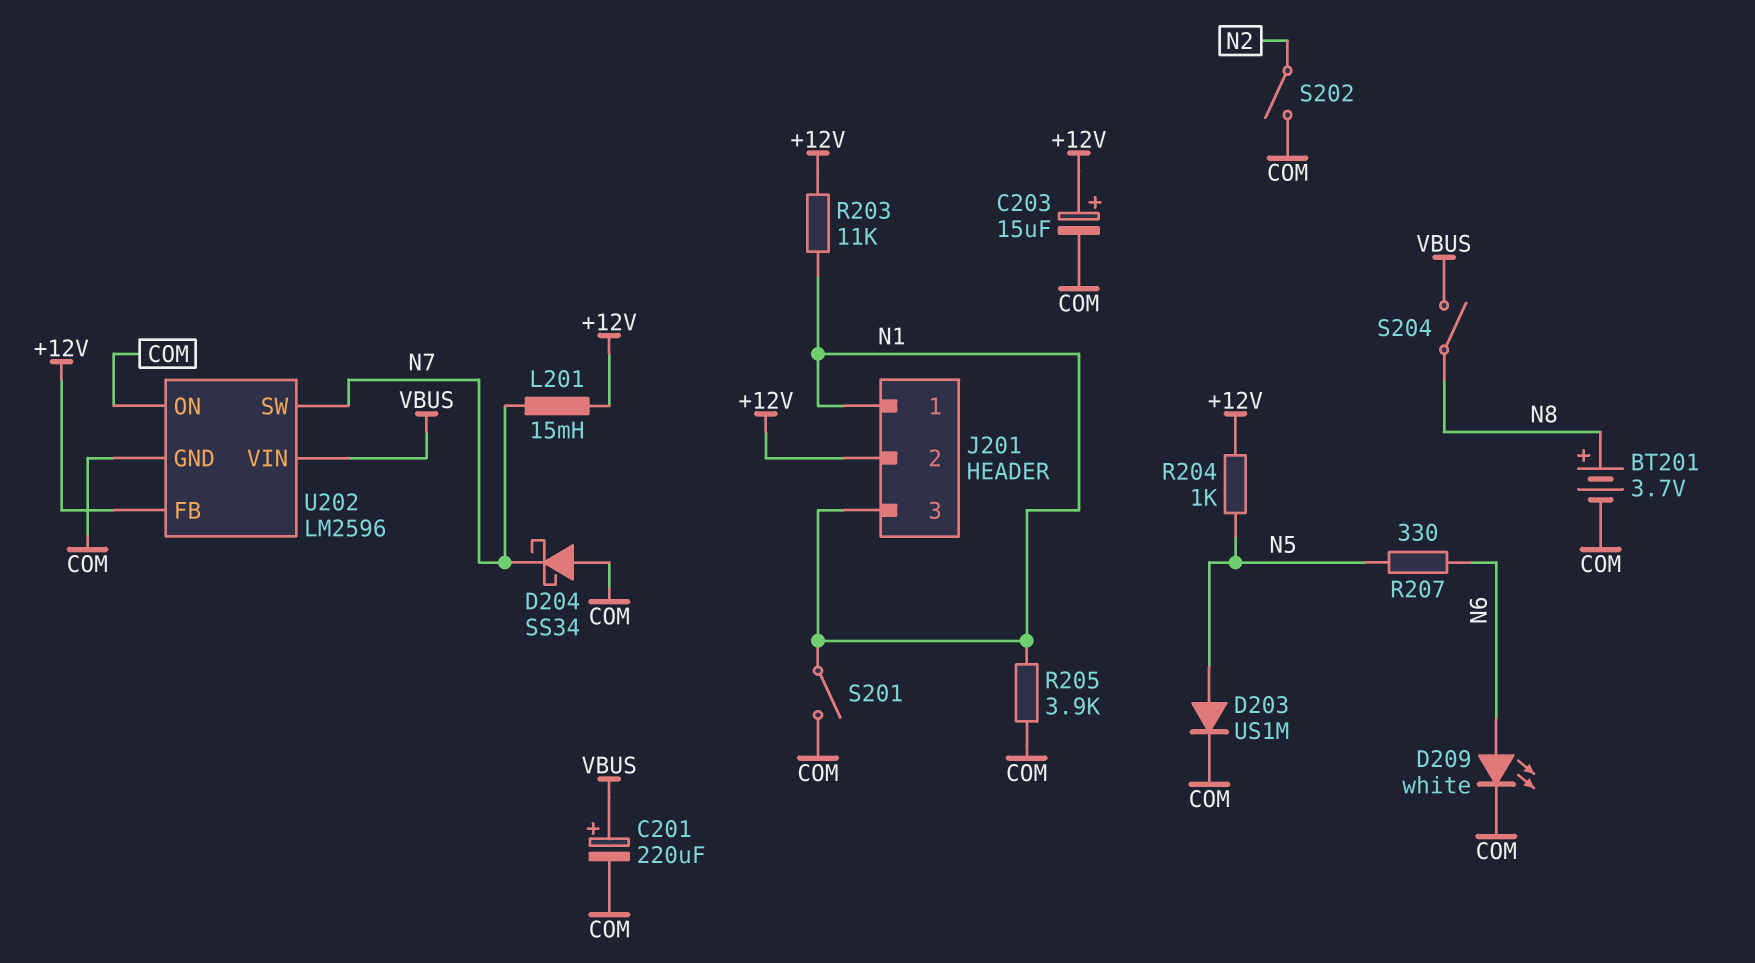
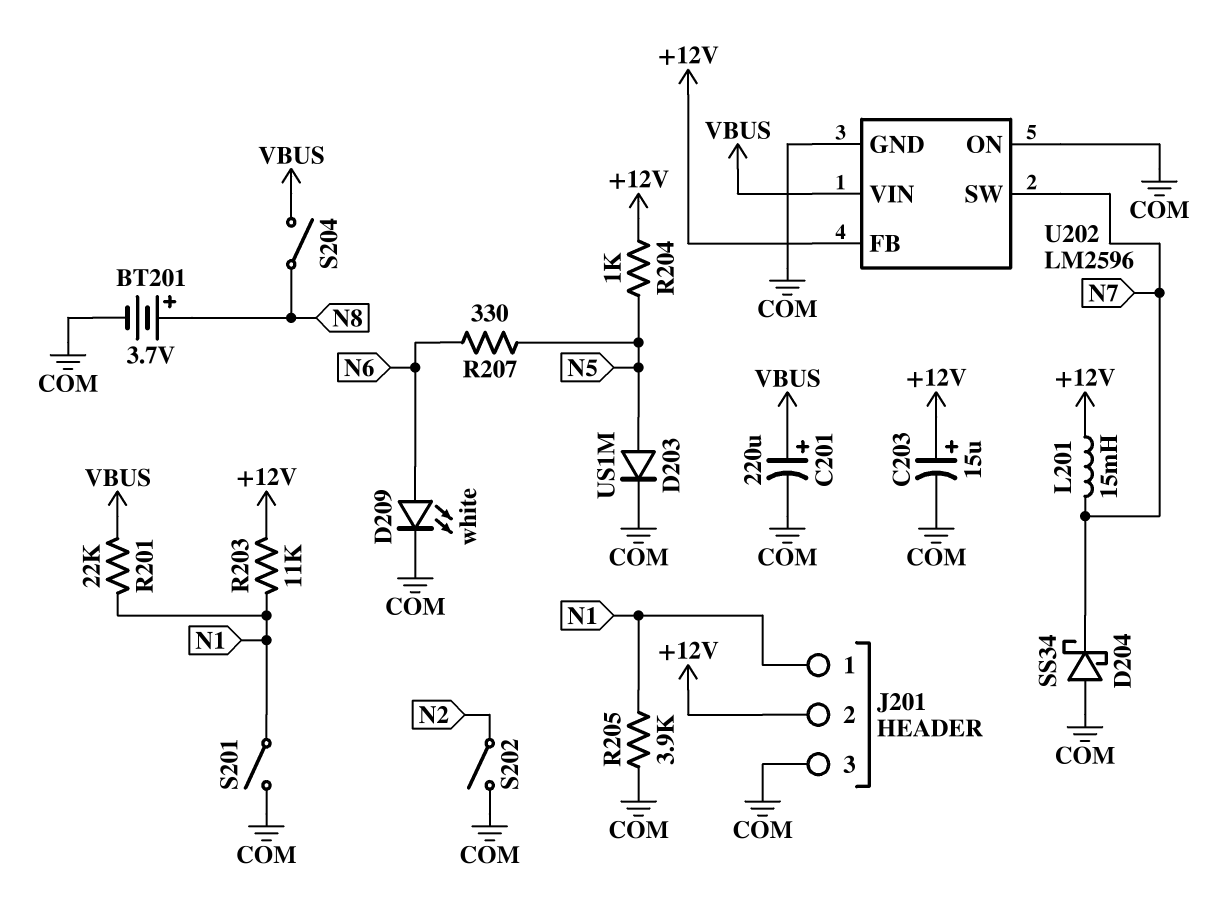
J201 pin 3: N1 -> COM
R201: none -> 22k (N1, VBUS)

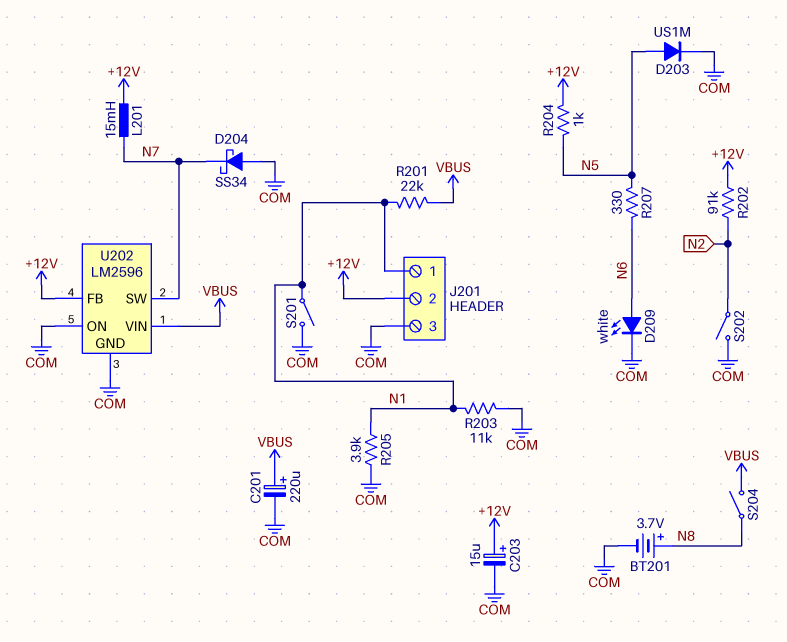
R202: none -> 91k (+12V, N2)
R203: 11k (+12V, N1) -> 11k (COM, N1)

